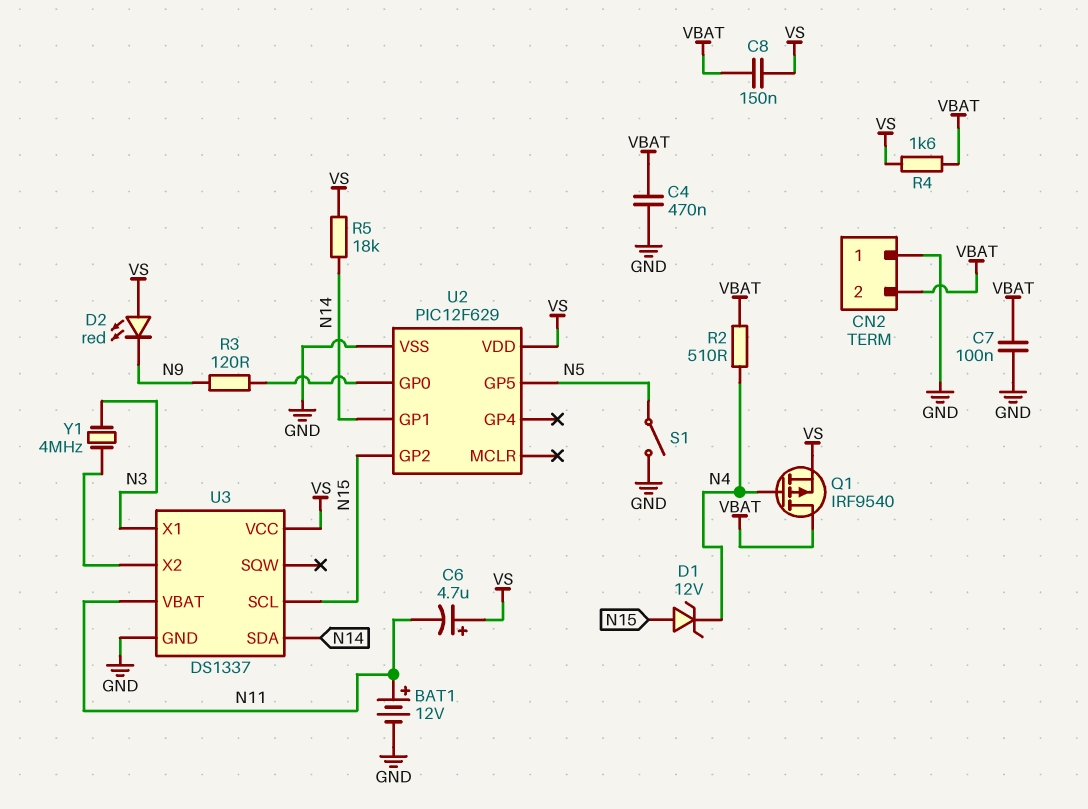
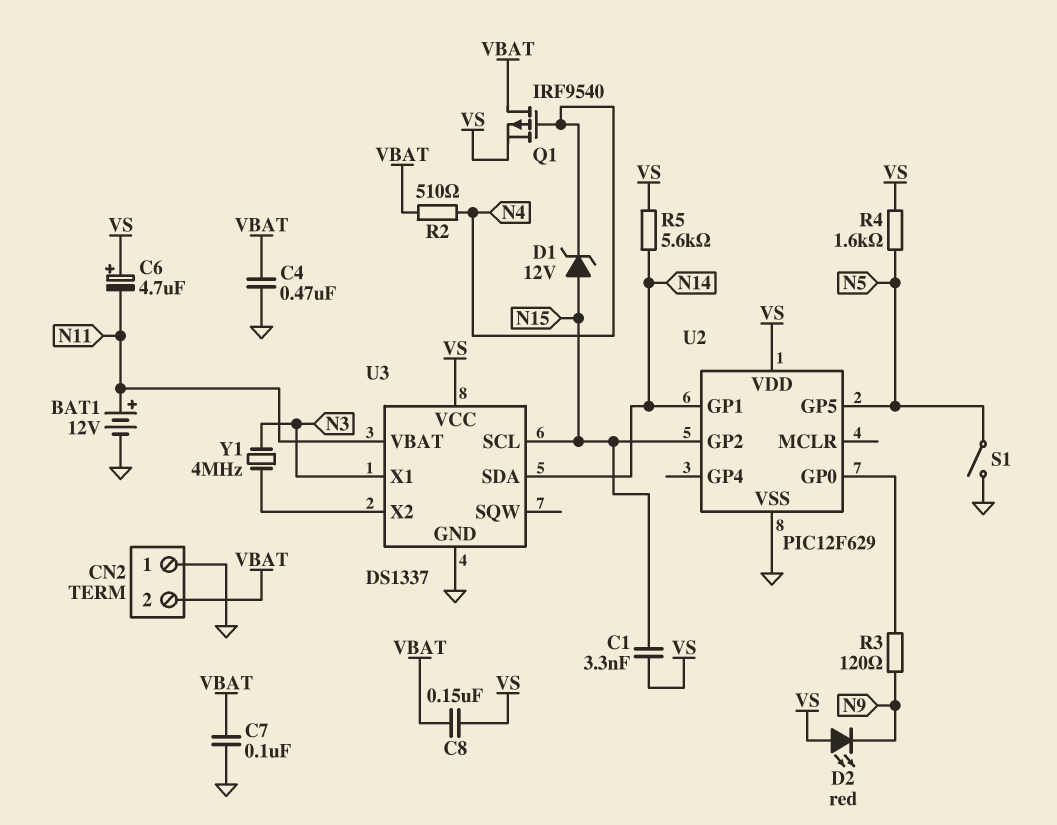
C1: none -> 3.3nF (N15, VS)
R4: 1.6k (VBAT, VS) -> 1.6k (N5, VS)
R5: 18k (N14, VS) -> 5.6k (N14, VS)

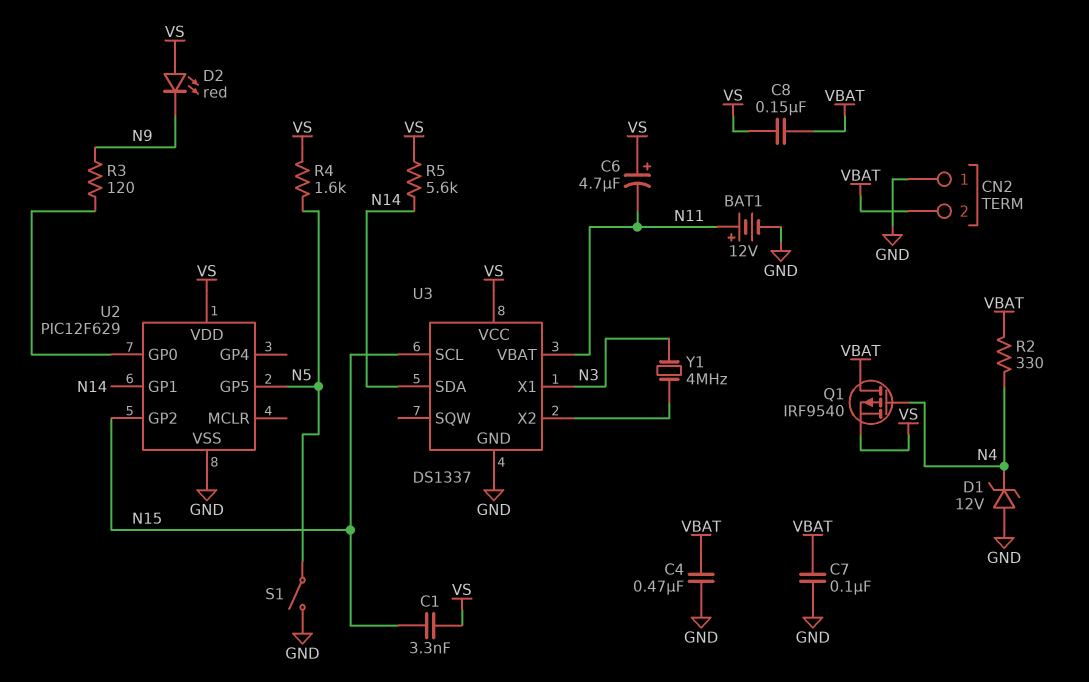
D1: zener 12V (A N15, K N4) -> zener 12V (A GND, K N4)
R2: 510 (N4, VBAT) -> 330 (N4, VBAT)

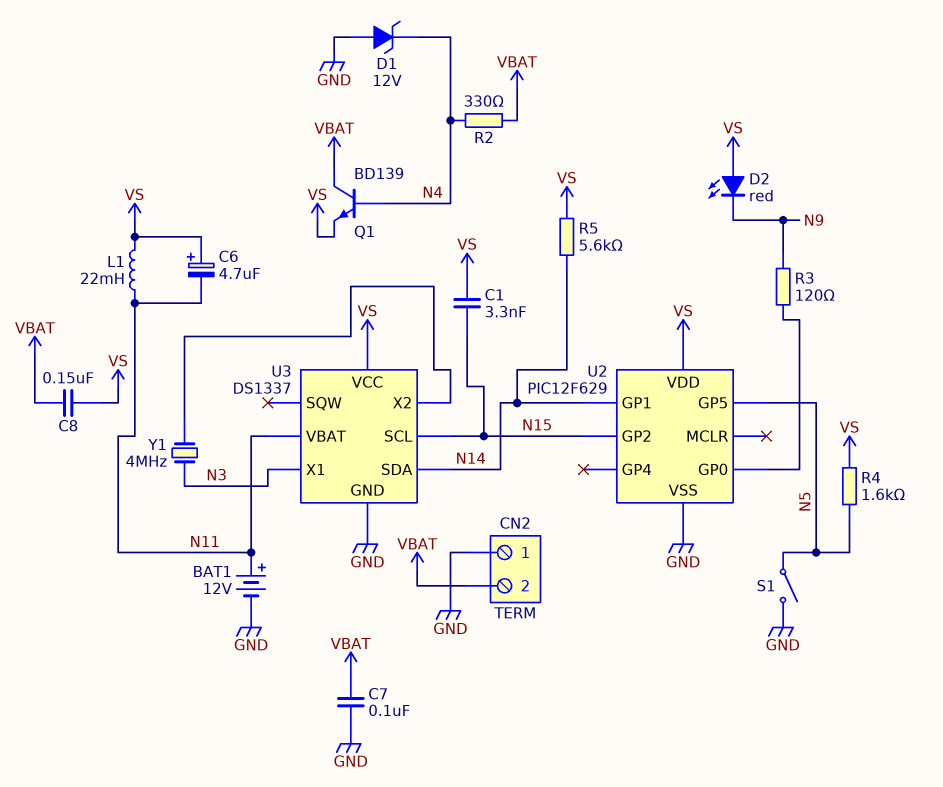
C4: 470nF (GND, VBAT) -> none
L1: none -> 22mH (N11, VS)
Q1: PMOS IRF9540 (G N4, D VBAT, S VS) -> NPN BD139 (B N4, C VBAT, E VS)

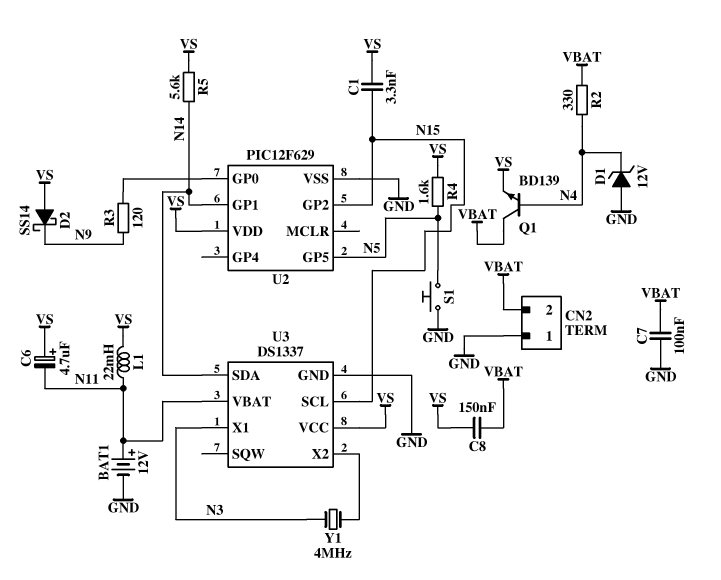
D2: LED red (A VS, K N9) -> schottky SS14 (A VS, K N9)
S1: switch (GND, N5) -> button (GND, N5)

